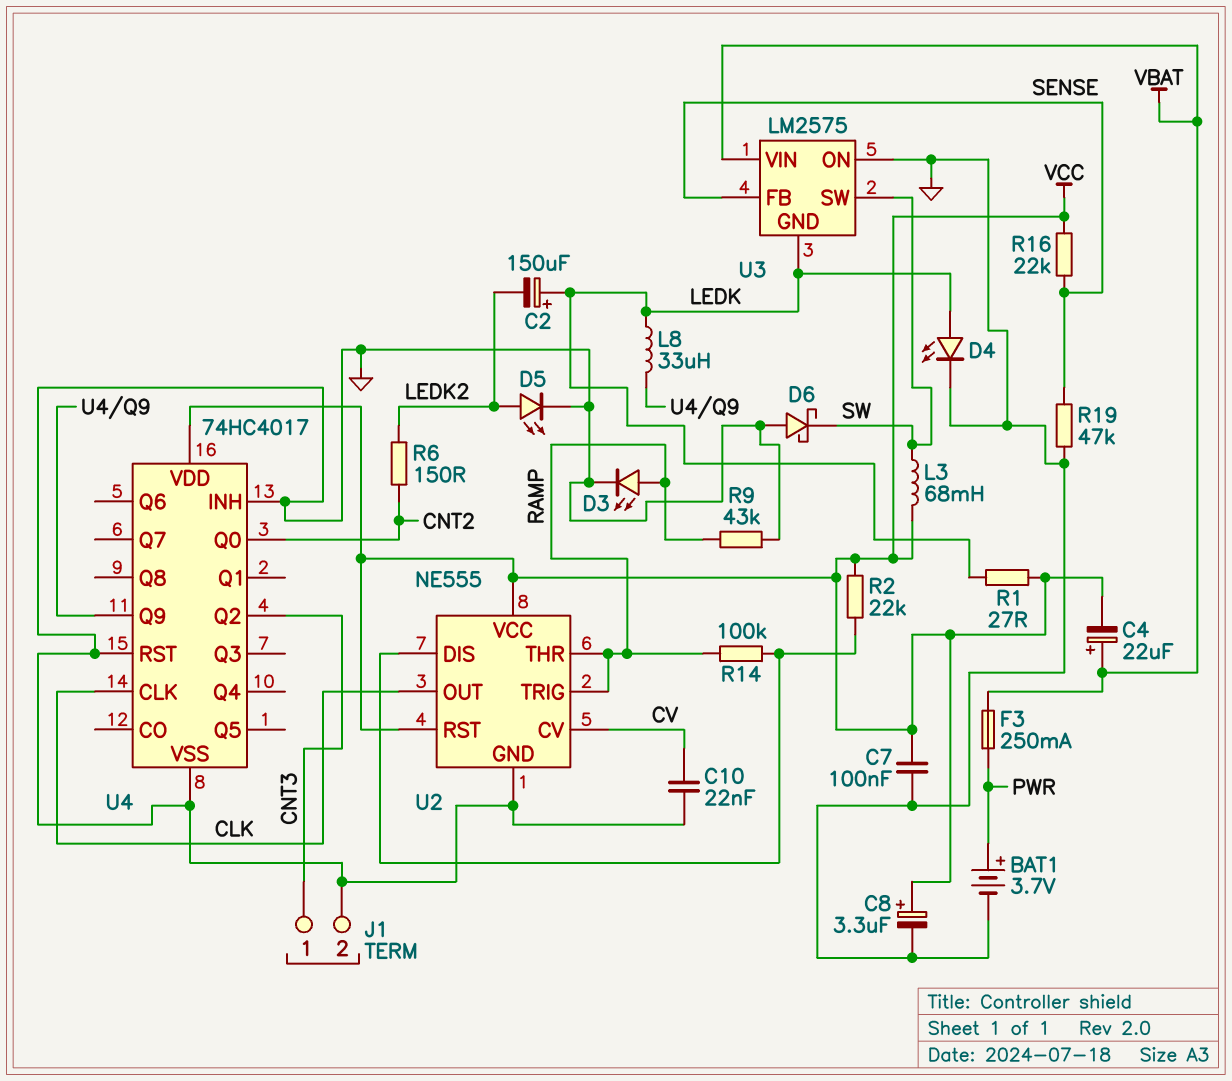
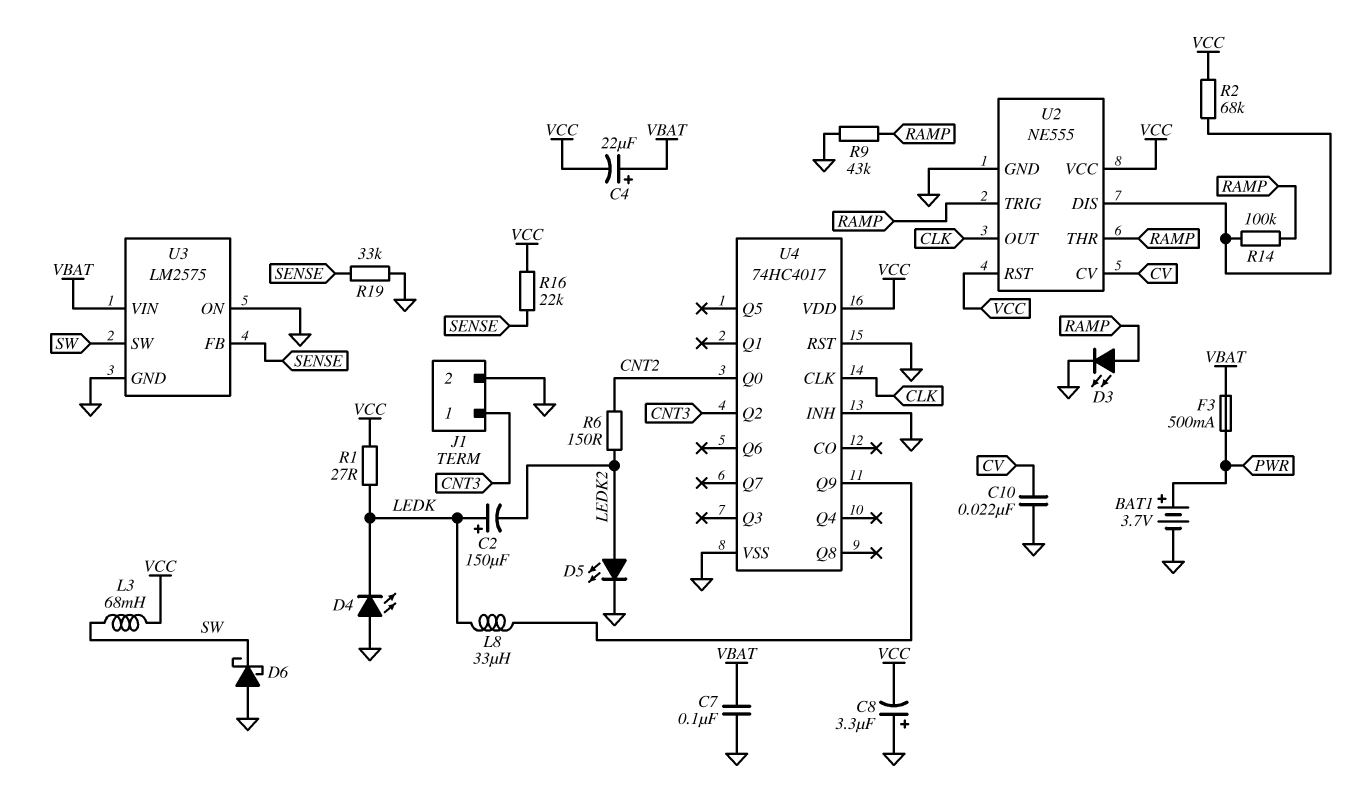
C7: 100nF (GND, VCC) -> 100nF (GND, VBAT)
C8: 3.3uF (plus VCC, minus GND) -> 3.3uF (plus GND, minus VCC)
D4: LED (A LEDK, K GND) -> LED (A GND, K LEDK)
F3: 250mA (PWR, VBAT) -> 500mA (PWR, VBAT)
R2: 22k (U2/DIS, VCC) -> 68k (U2/DIS, VCC)
R19: 47k (GND, SENSE) -> 33k (GND, SENSE)
U3 pin GND: LEDK -> GND

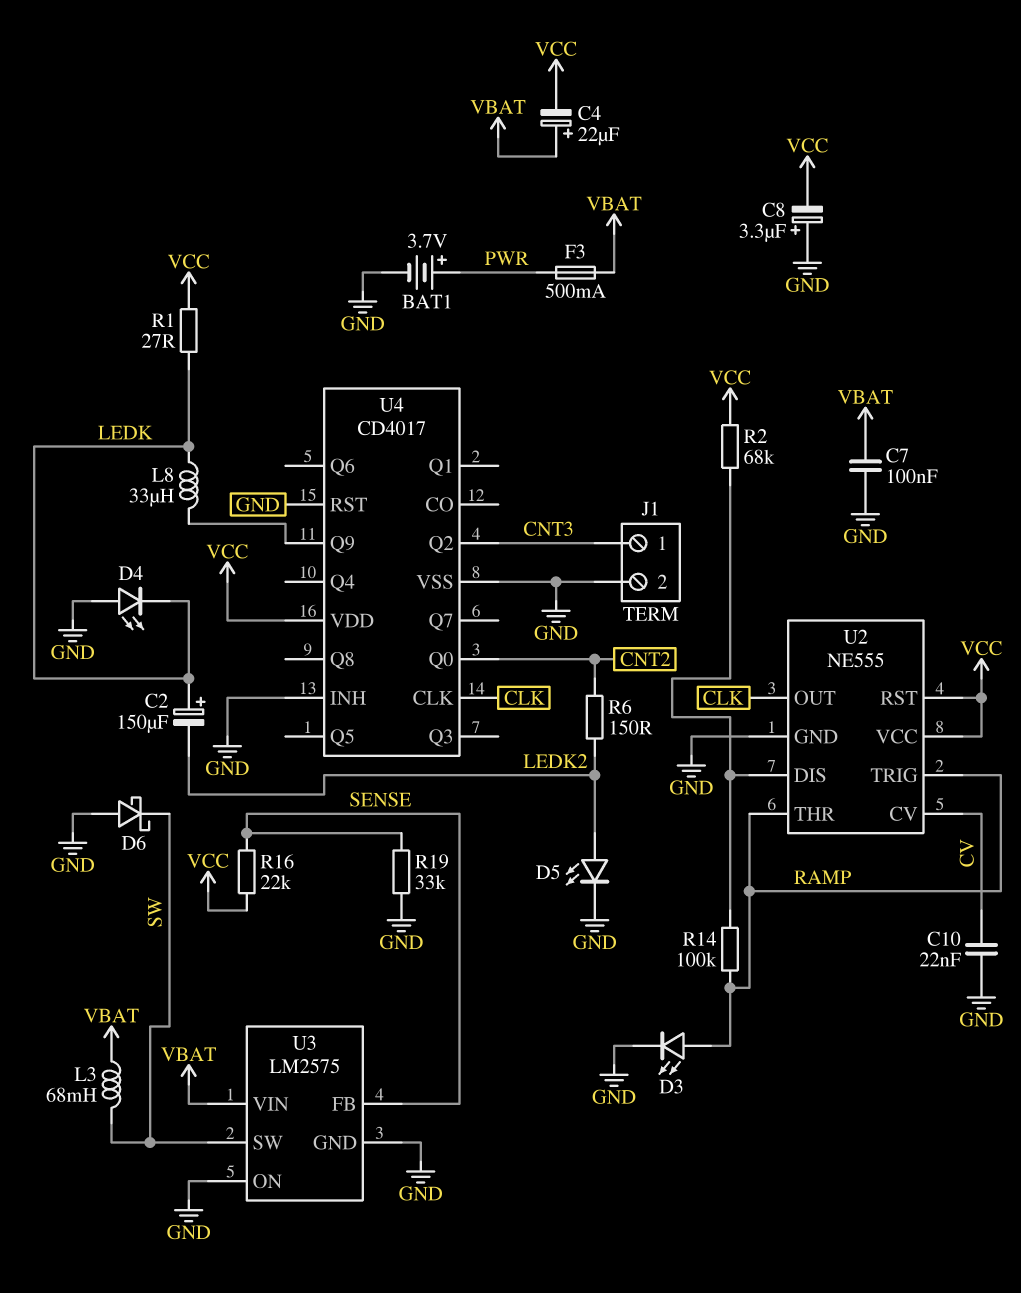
L3: 68mH (SW, VCC) -> 68mH (SW, VBAT)
R9: 43k (GND, RAMP) -> none
U4: 74HC4017 -> CD4017

